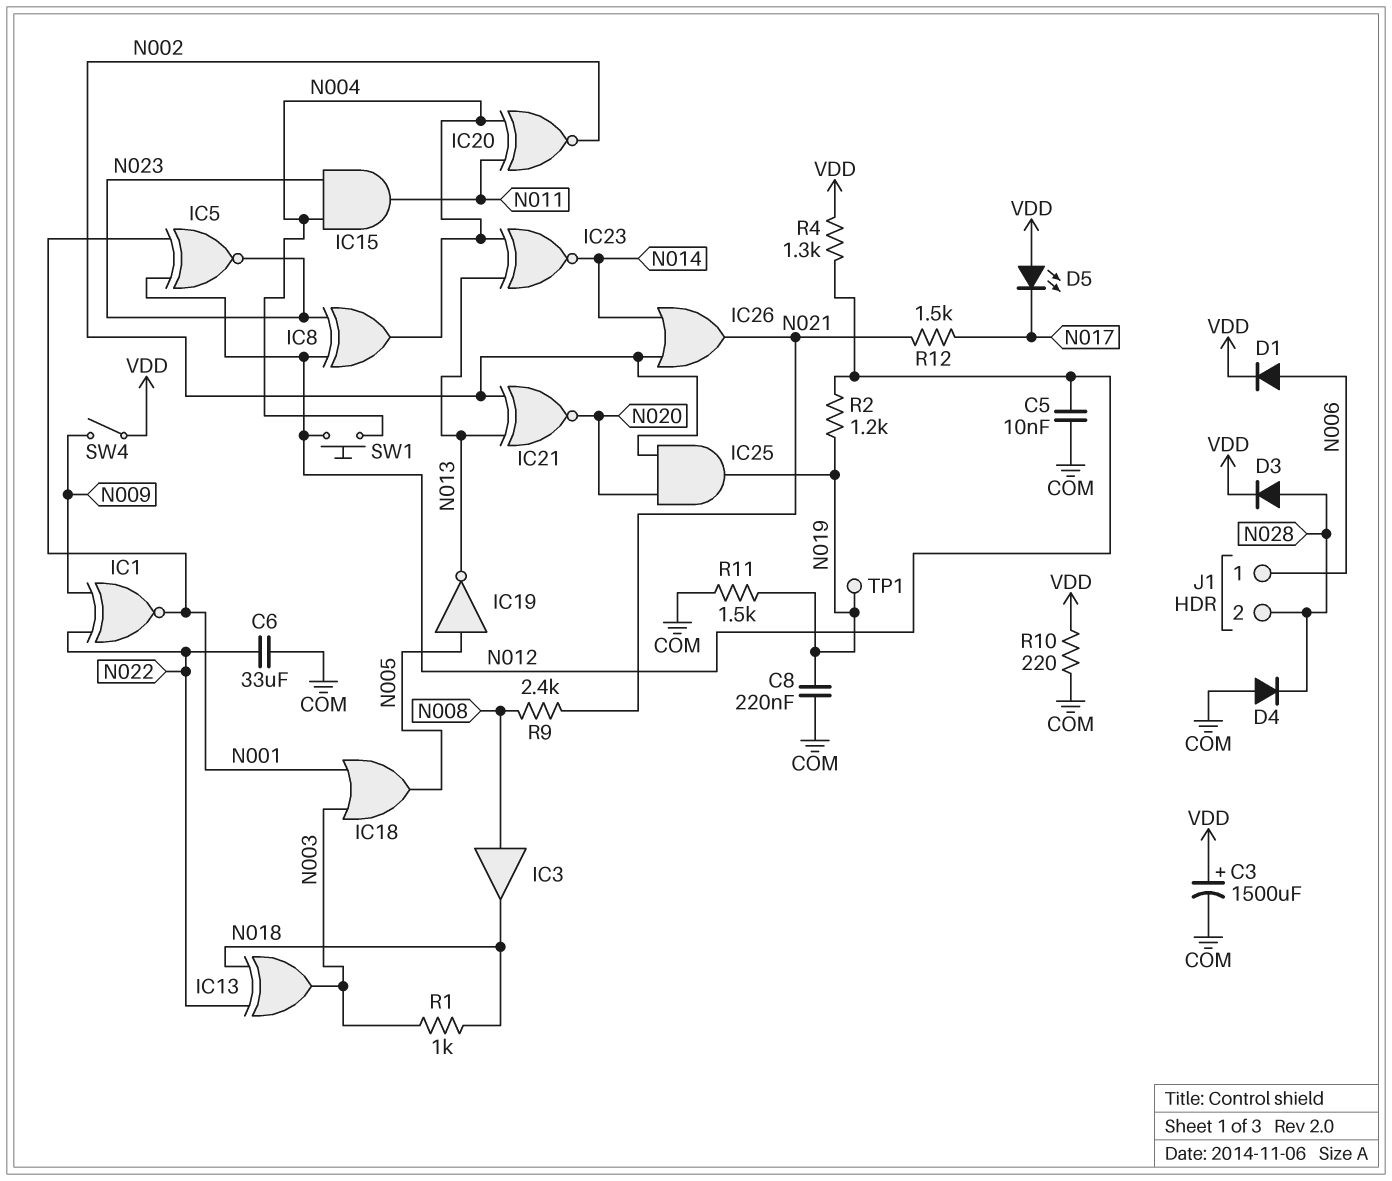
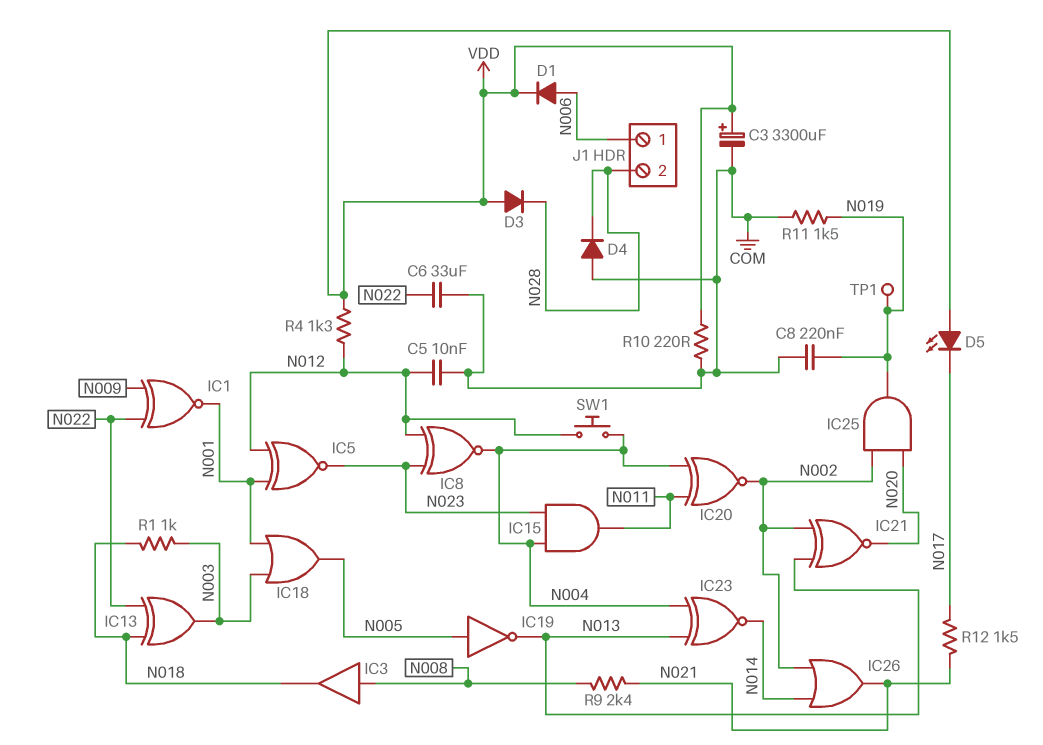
C3: 1500uF (plus VDD, minus COM) -> 3300uF (plus VDD, minus COM)
D3: diode (A N028, K VDD) -> diode (A VDD, K N028)
IC8: XOR (in N012, in N023, out N004) -> XNOR (in N012, in N023, out N004)
R2: 1.2k (N012, N019) -> none
SW4: switch (N009, VDD) -> none

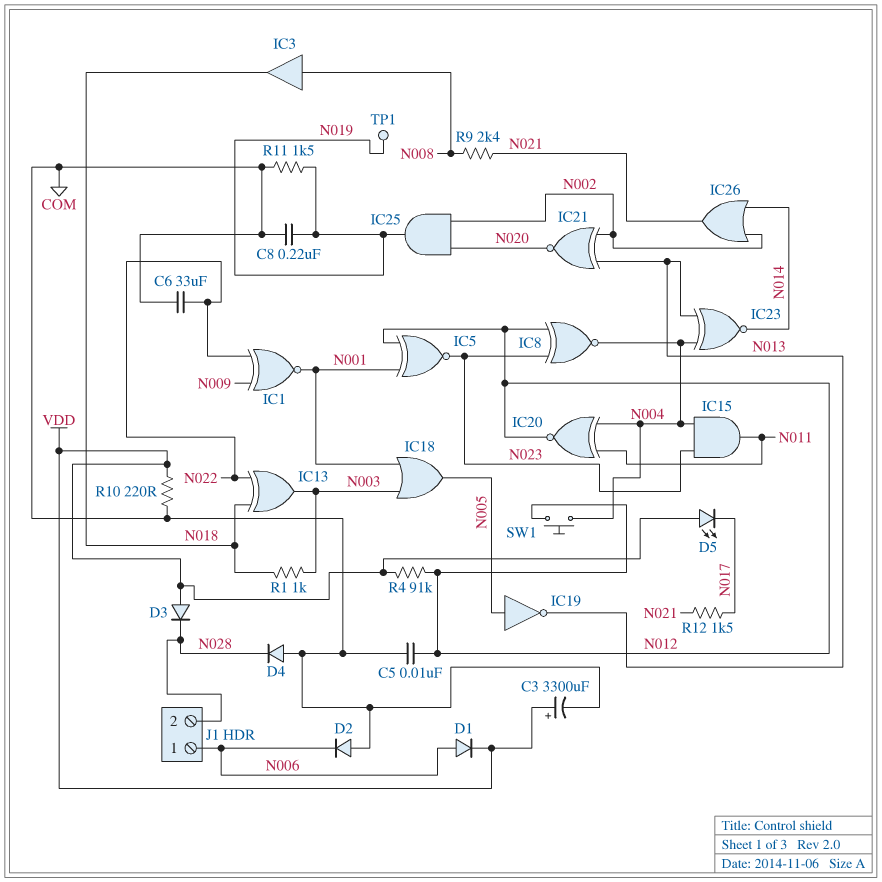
D2: none -> diode (A COM, K N006)
IC20: XNOR (in N004, in N011, out N002) -> XNOR (in N004, in N011, out N012)
R4: 1.3k (N012, VDD) -> 91k (N012, VDD)

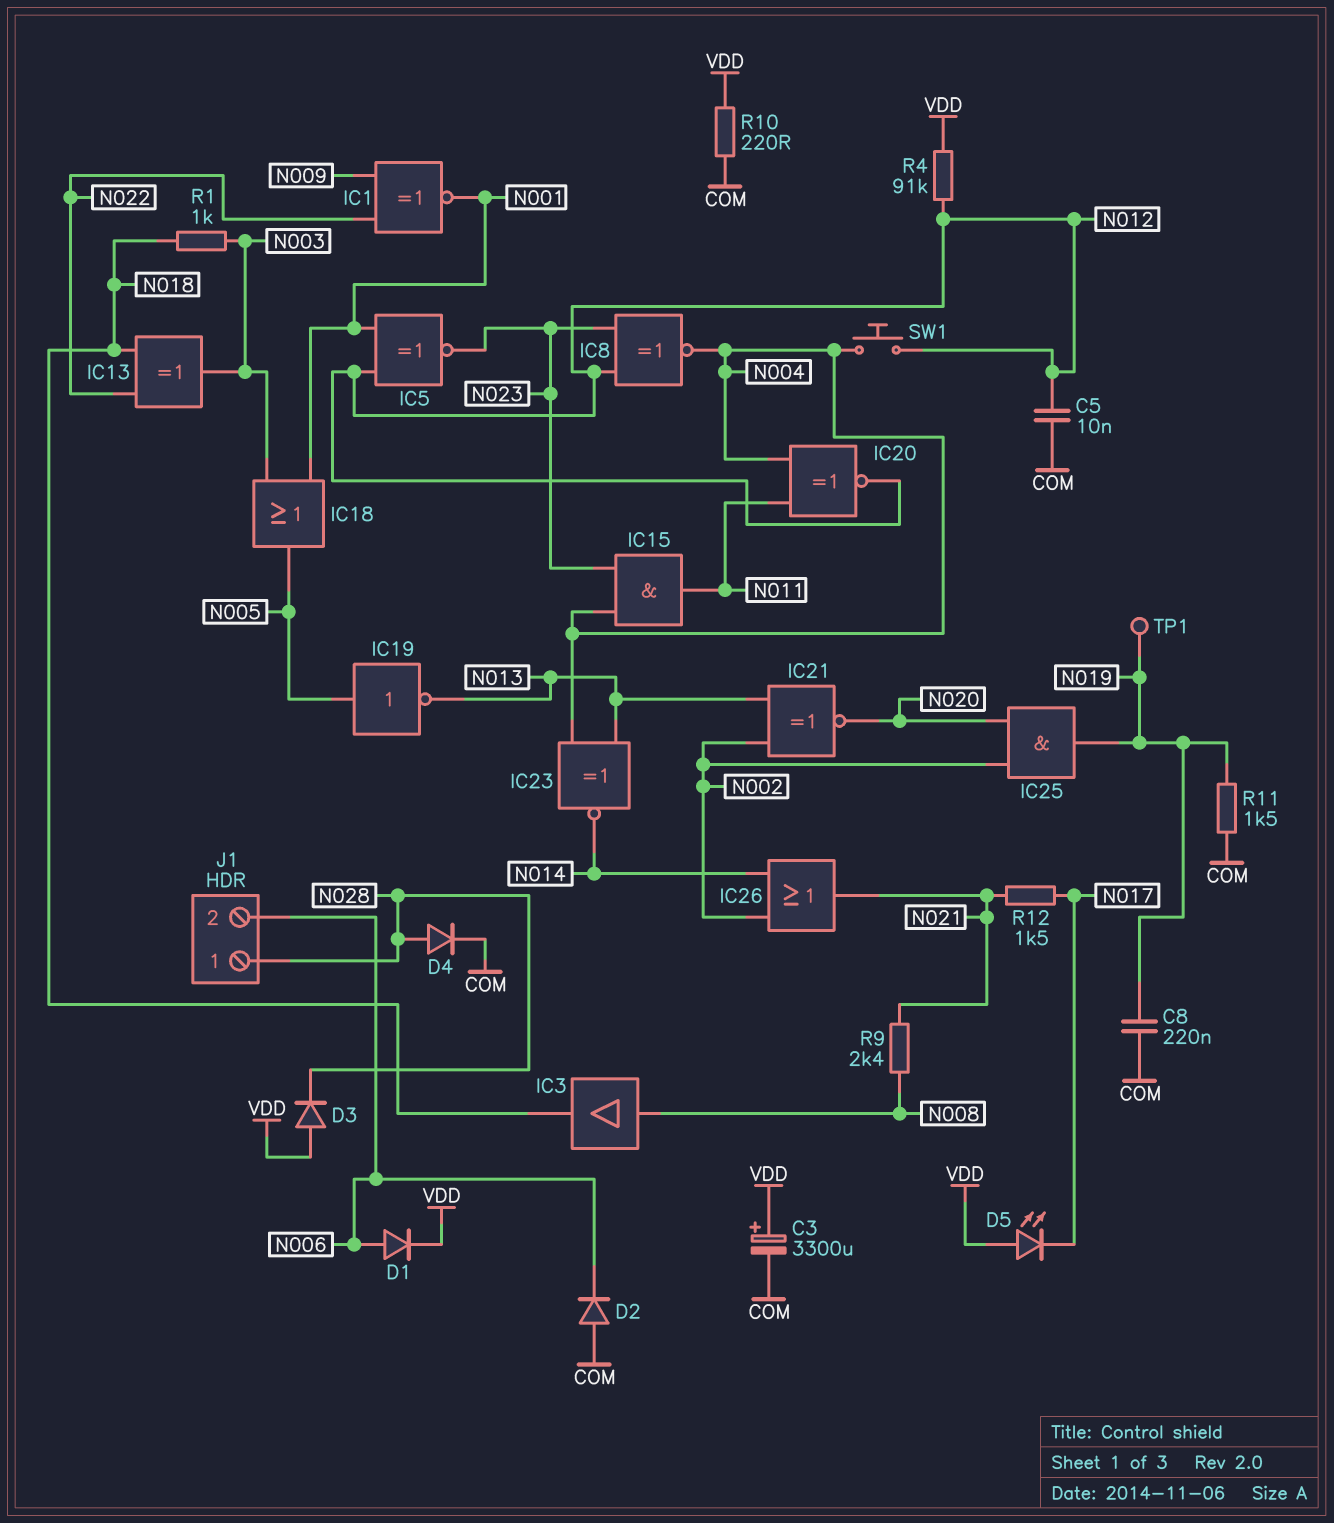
C6: 33uF (COM, N022) -> none
D4: diode (A COM, K N028) -> diode (A N028, K COM)
J1 pin 1: N006 -> N028
J1 pin 2: N028 -> N006

